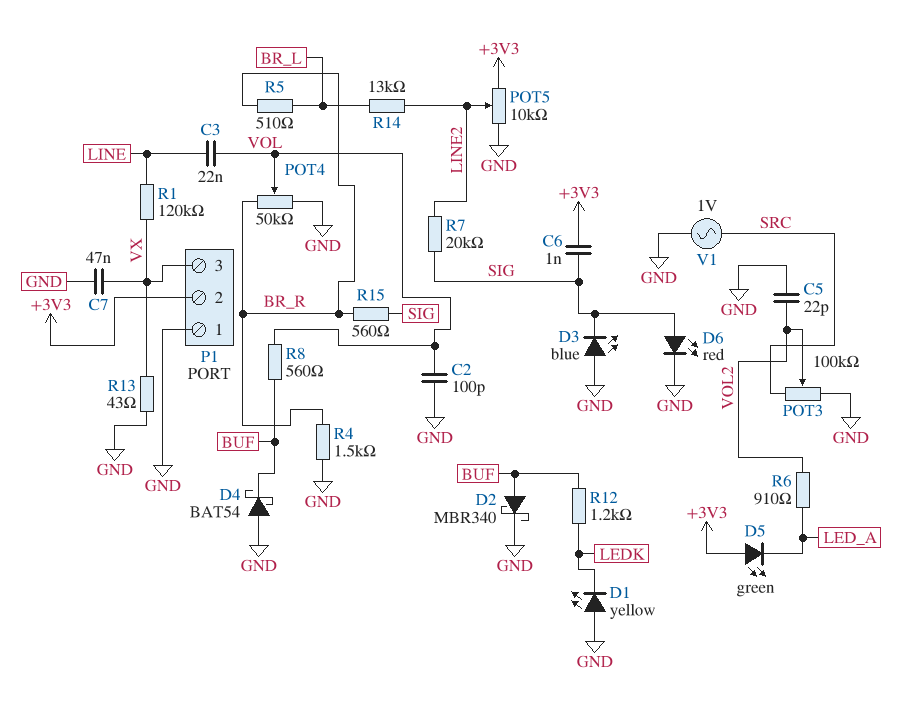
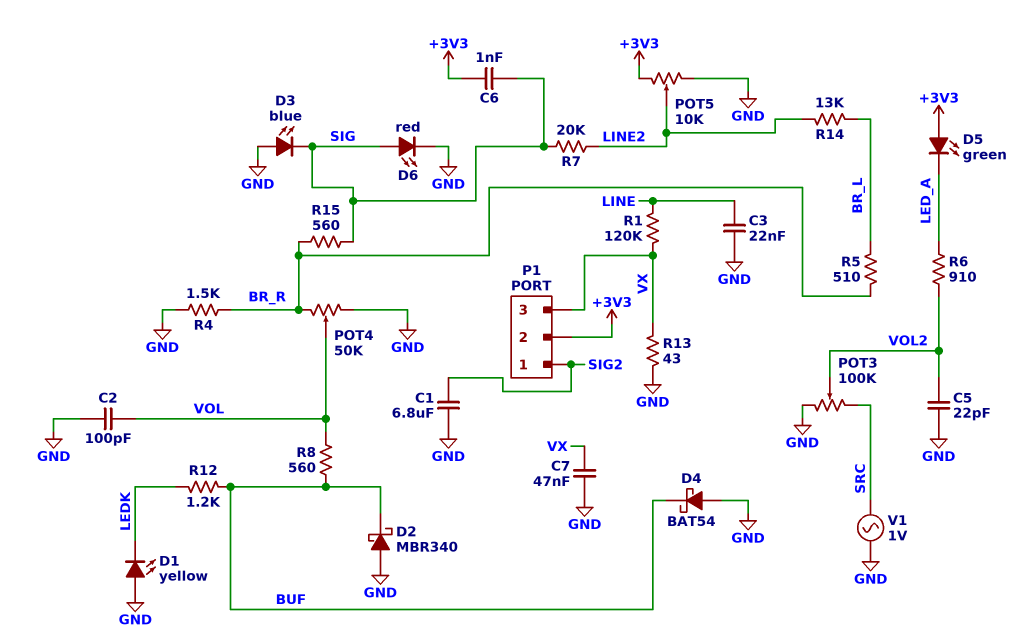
C1: none -> 6.8uF (GND, SIG2)
C3: 22nF (LINE, VOL) -> 22nF (GND, LINE)
D2: schottky MBR340 (A BUF, K GND) -> schottky MBR340 (A GND, K BUF)
P1 pin 1: GND -> SIG2

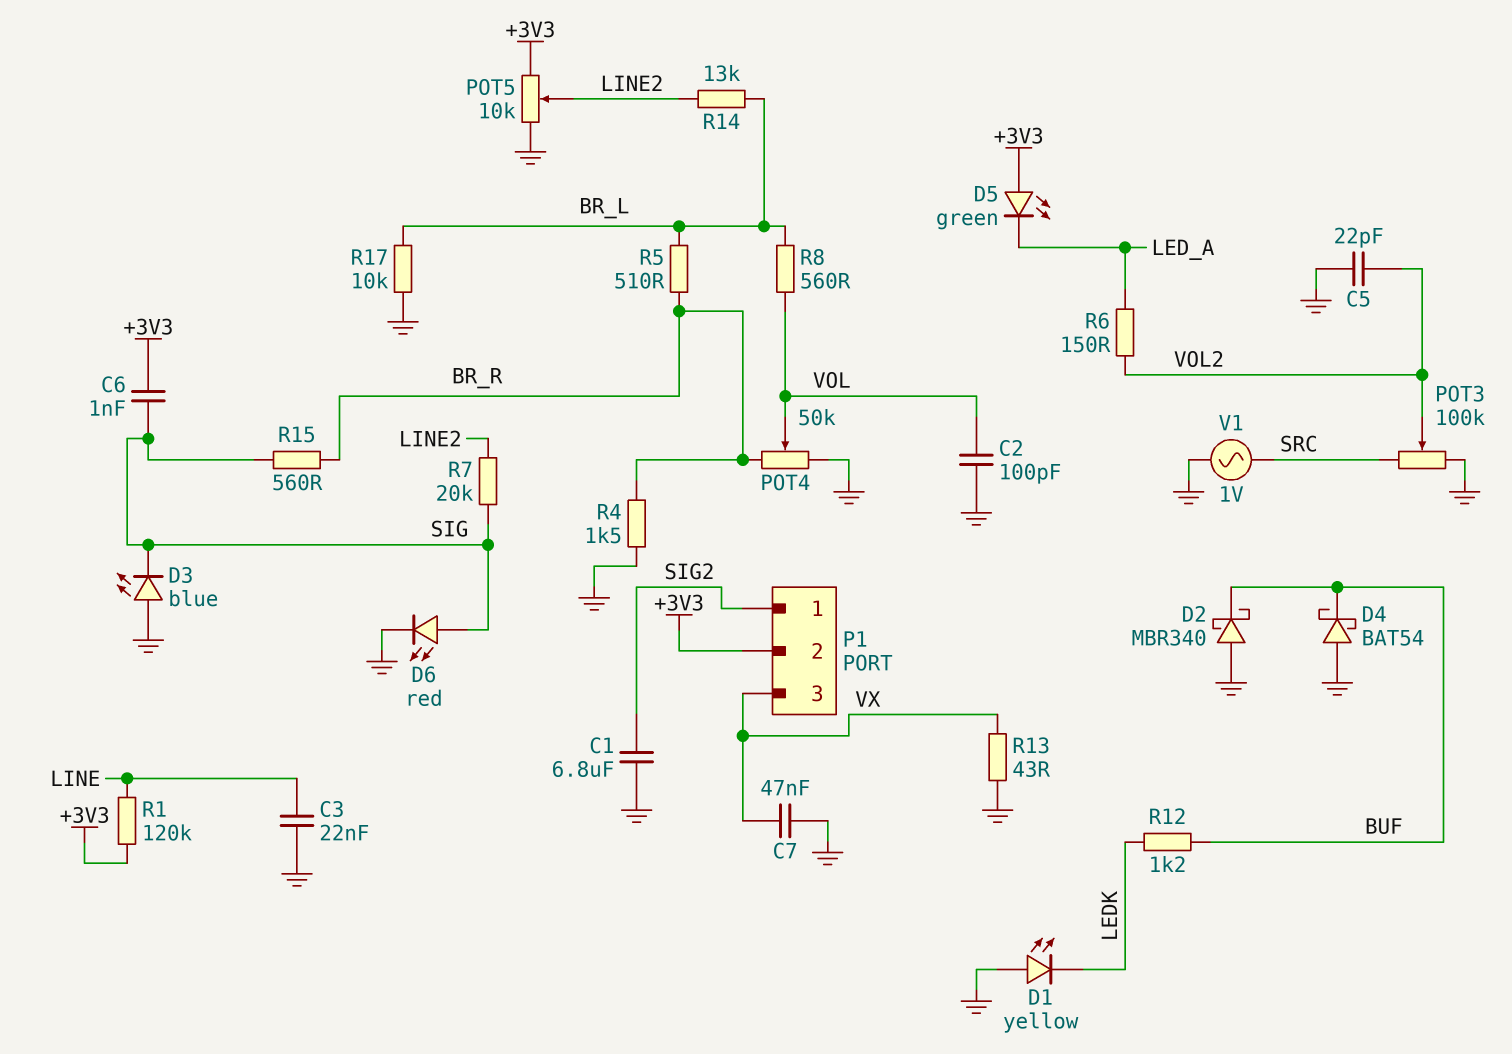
R1: 120k (LINE, VX) -> 120k (+3V3, LINE)
R6: 910 (LED_A, VOL2) -> 150 (LED_A, VOL2)
R8: 560 (BUF, VOL) -> 560 (BR_L, VOL)
R17: none -> 10k (BR_L, GND)

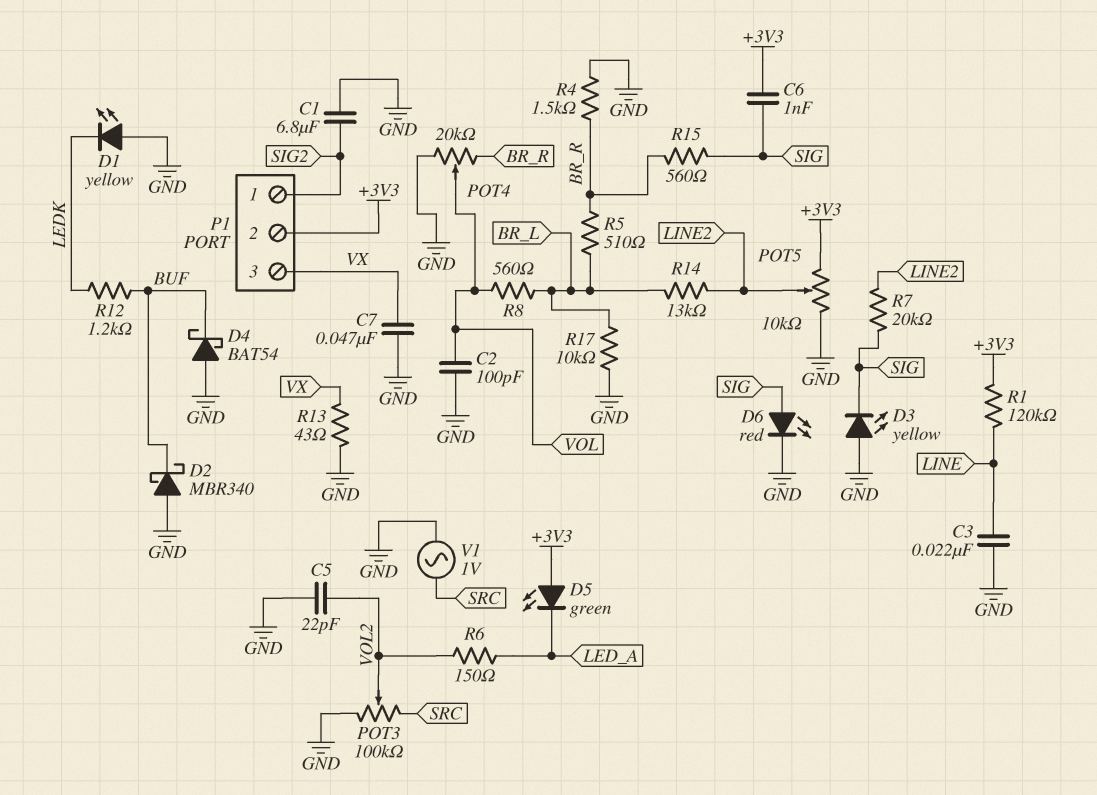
D3: LED blue (A GND, K SIG) -> LED yellow (A GND, K SIG)
POT4: 50k (BR_R, GND, wiper VOL) -> 20k (BR_R, GND, wiper VOL)

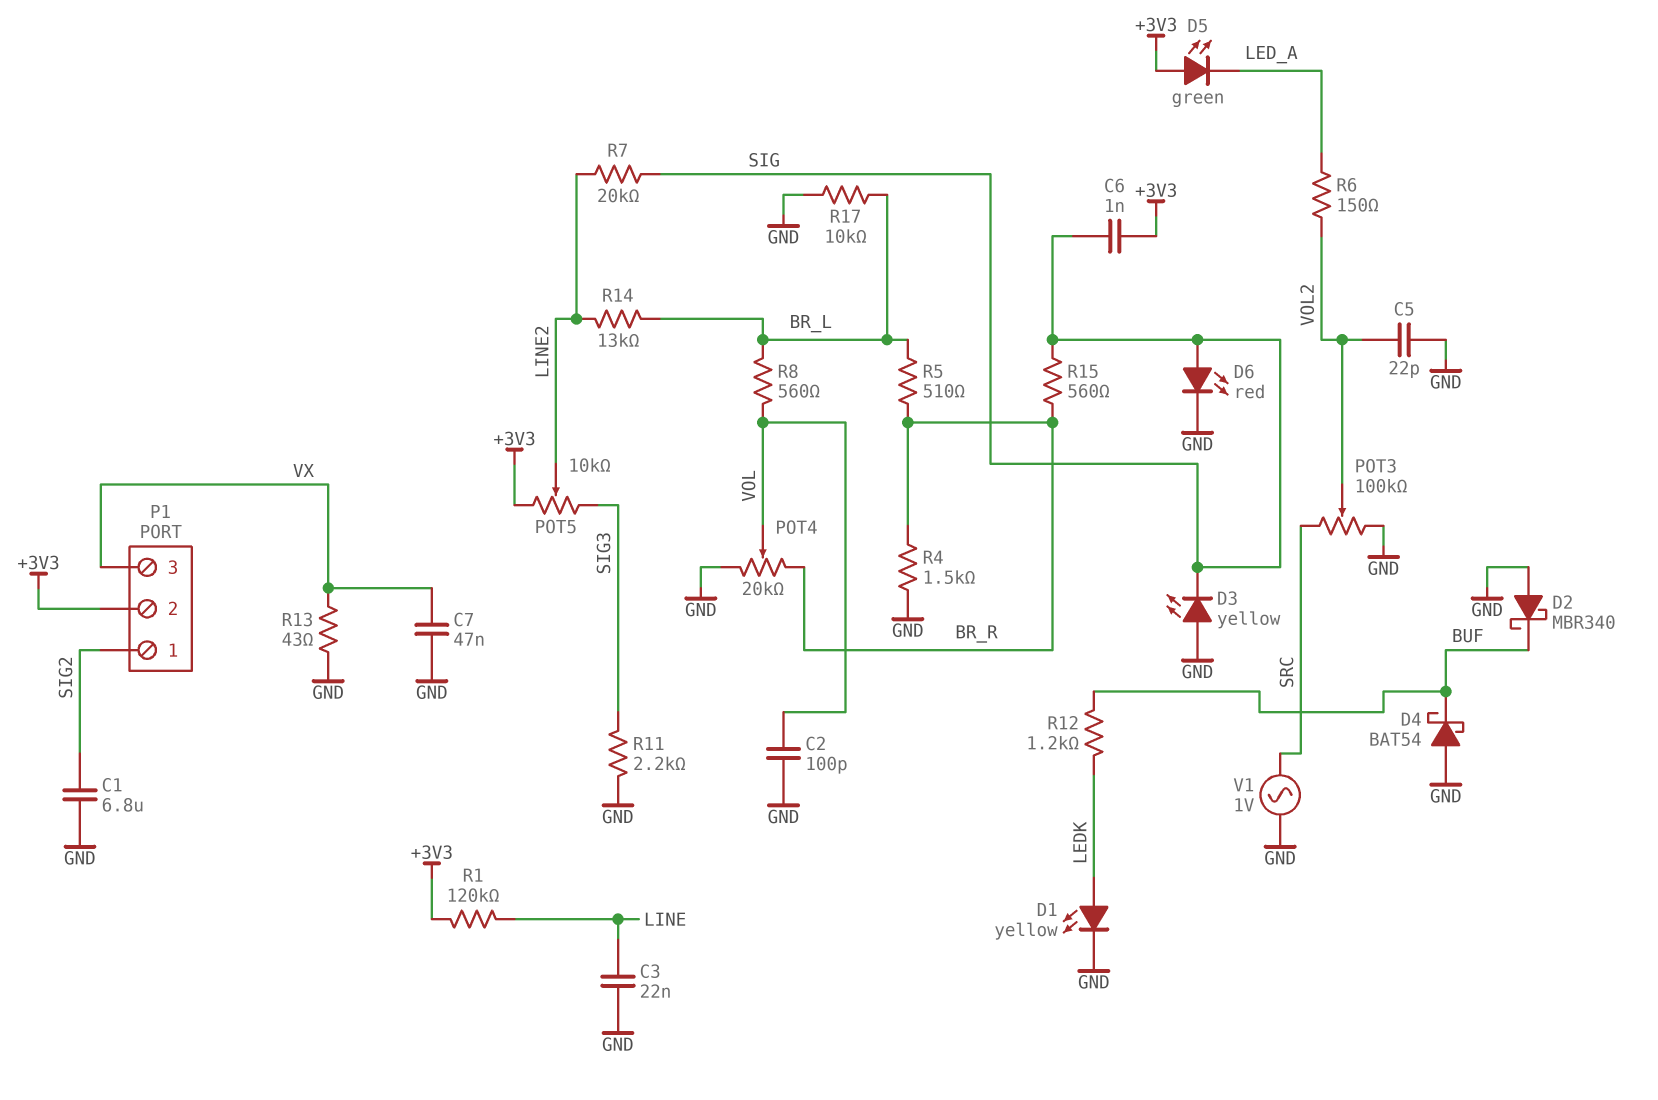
D1: LED yellow (A GND, K LEDK) -> LED yellow (A LEDK, K GND)
POT5: 10k (+3V3, GND, wiper LINE2) -> 10k (+3V3, SIG3, wiper LINE2)
R11: none -> 2.2k (GND, SIG3)

